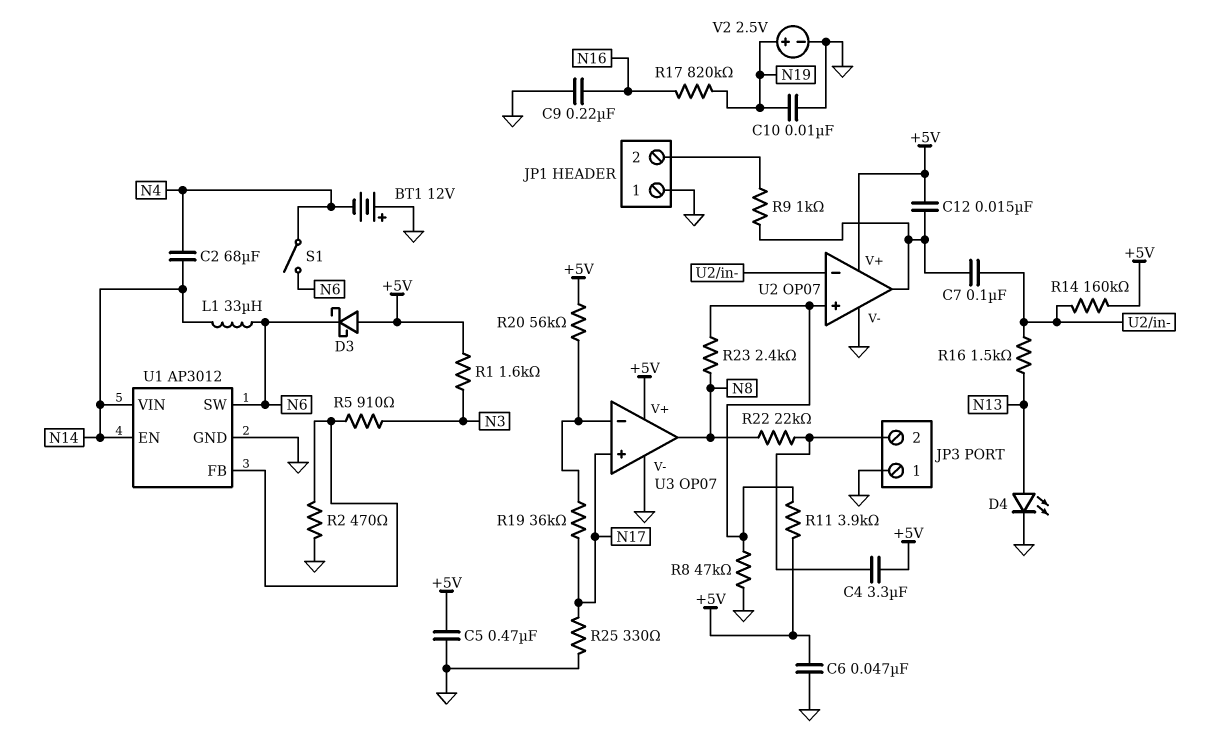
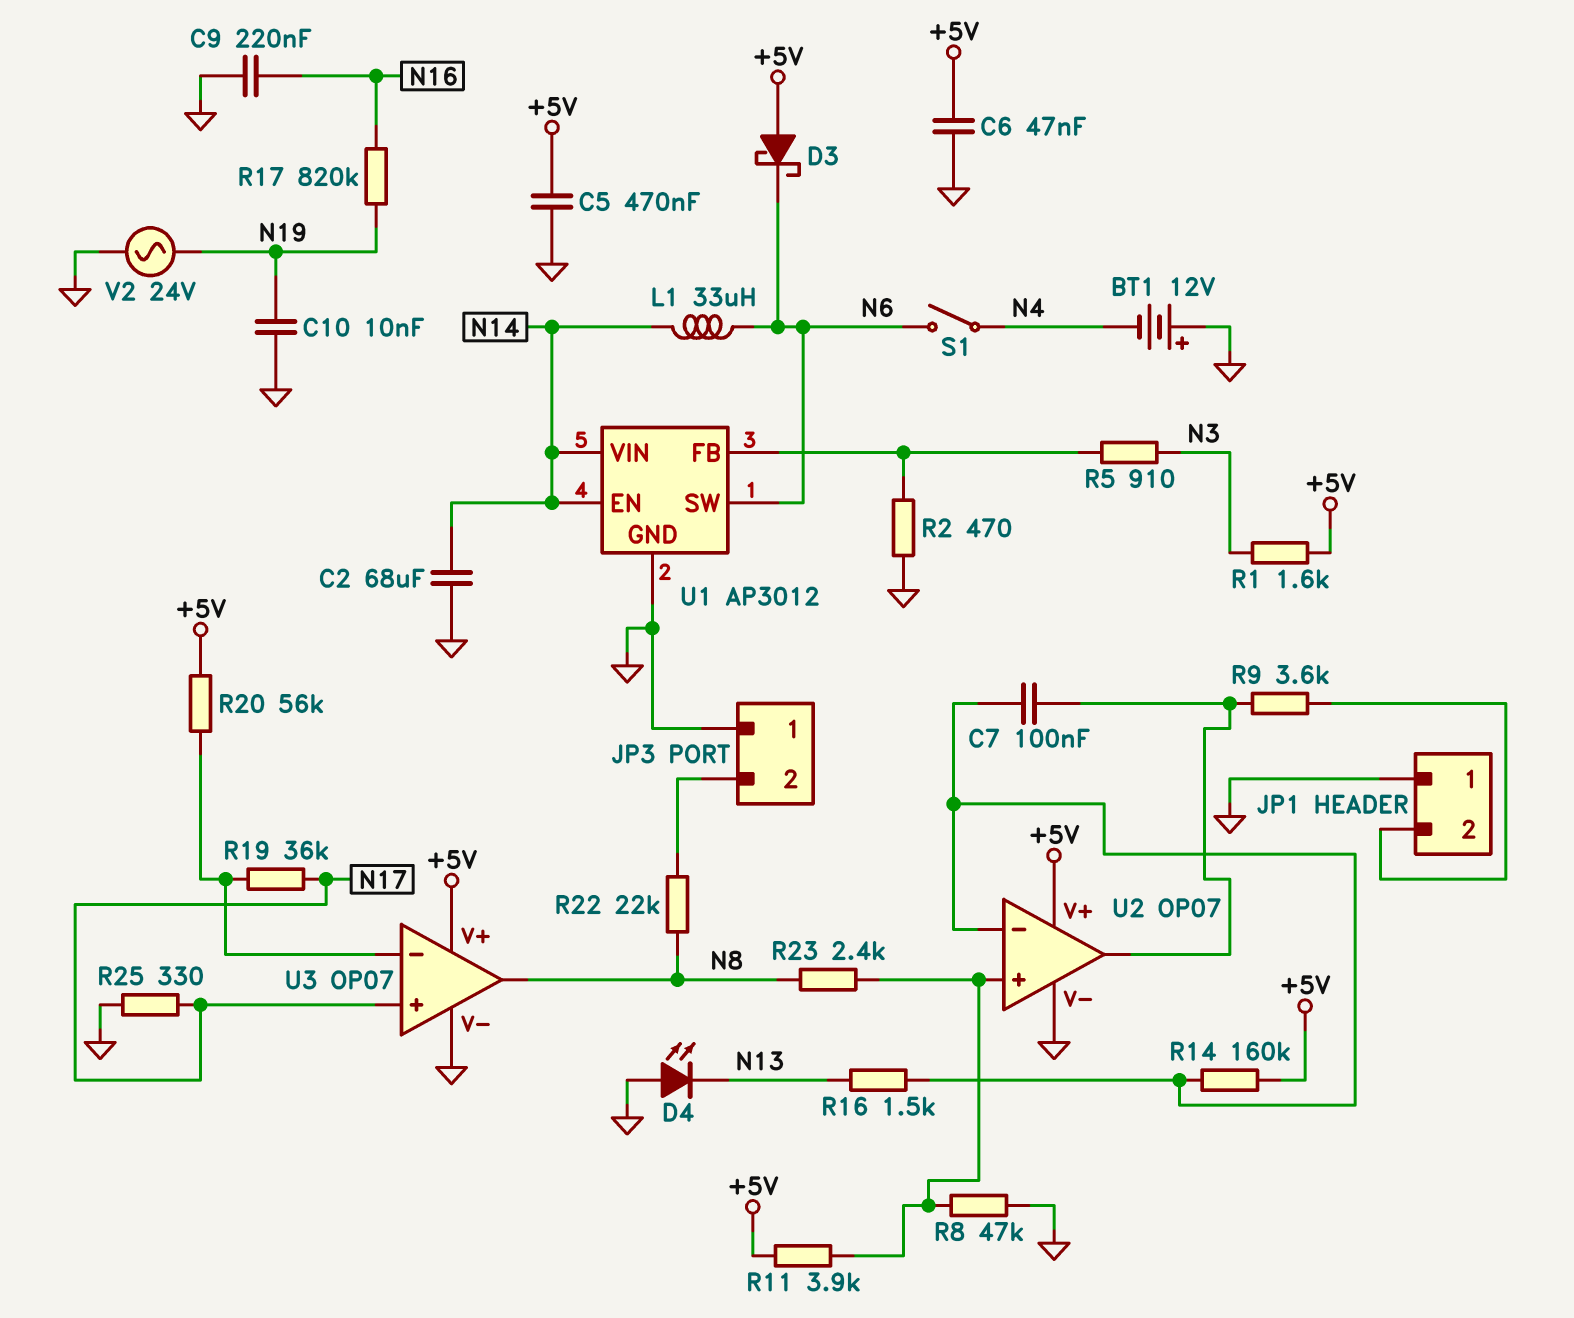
C2: 68uF (N4, N14) -> 68uF (GND, N14)
C4: 3.3uF (+5V, JP3/2) -> none
C12: 15nF (+5V, U2/out) -> none
D4: LED (A N13, K GND) -> LED (A GND, K N13)
R9: 1k (JP1/2, U2/out) -> 3.6k (JP1/2, U2/out)
V2: 2.5V (plus N19, minus GND) -> AC 24V (GND, N19)

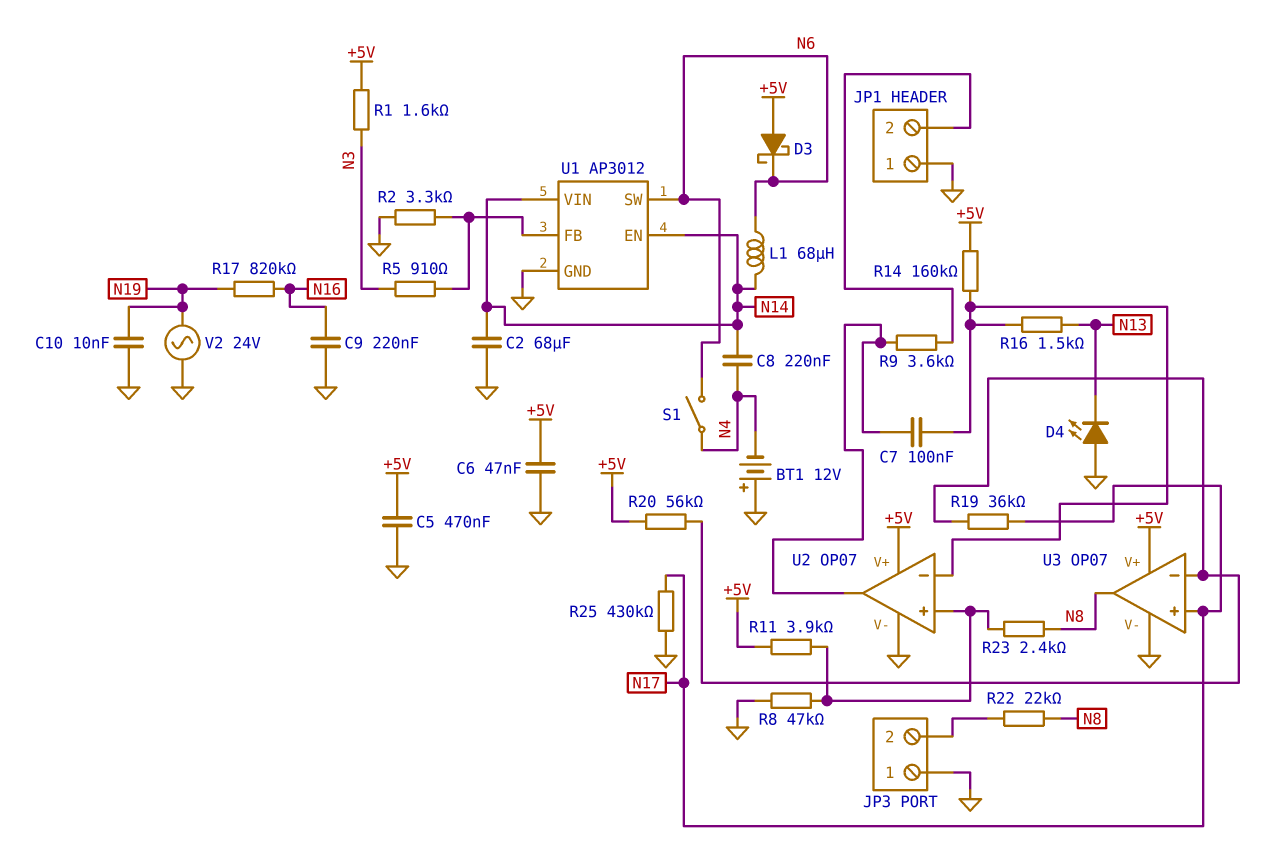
C8: none -> 220nF (N4, N14)
L1: 33uH (N6, N14) -> 68uH (N6, N14)
R2: 470 (GND, U1/FB) -> 3.3k (GND, U1/FB)
R25: 330 (GND, N17) -> 430k (GND, N17)

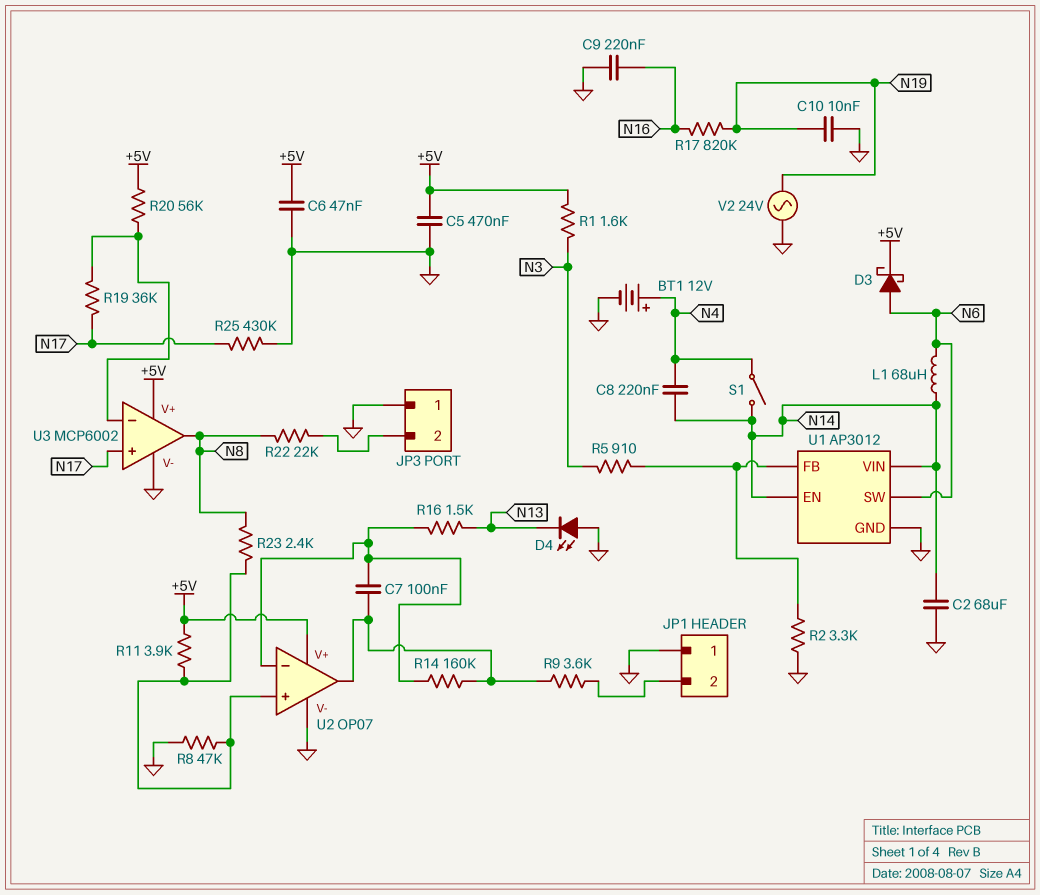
BT1: 12V (plus GND, minus N4) -> 12V (plus N4, minus GND)
D3: schottky (A +5V, K N6) -> schottky (A N6, K +5V)
R14: 160k (+5V, U2/in-) -> 160k (U2/in-, U2/out)
S1: switch (N4, N6) -> switch (N4, N14)
U3: OP07 -> MCP6002

